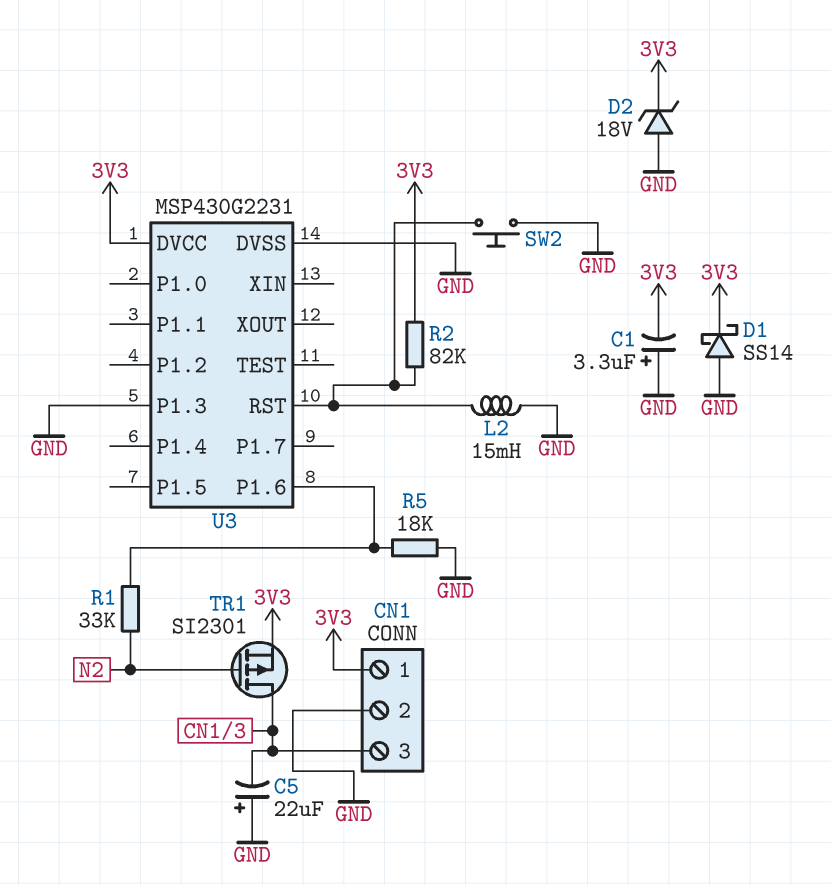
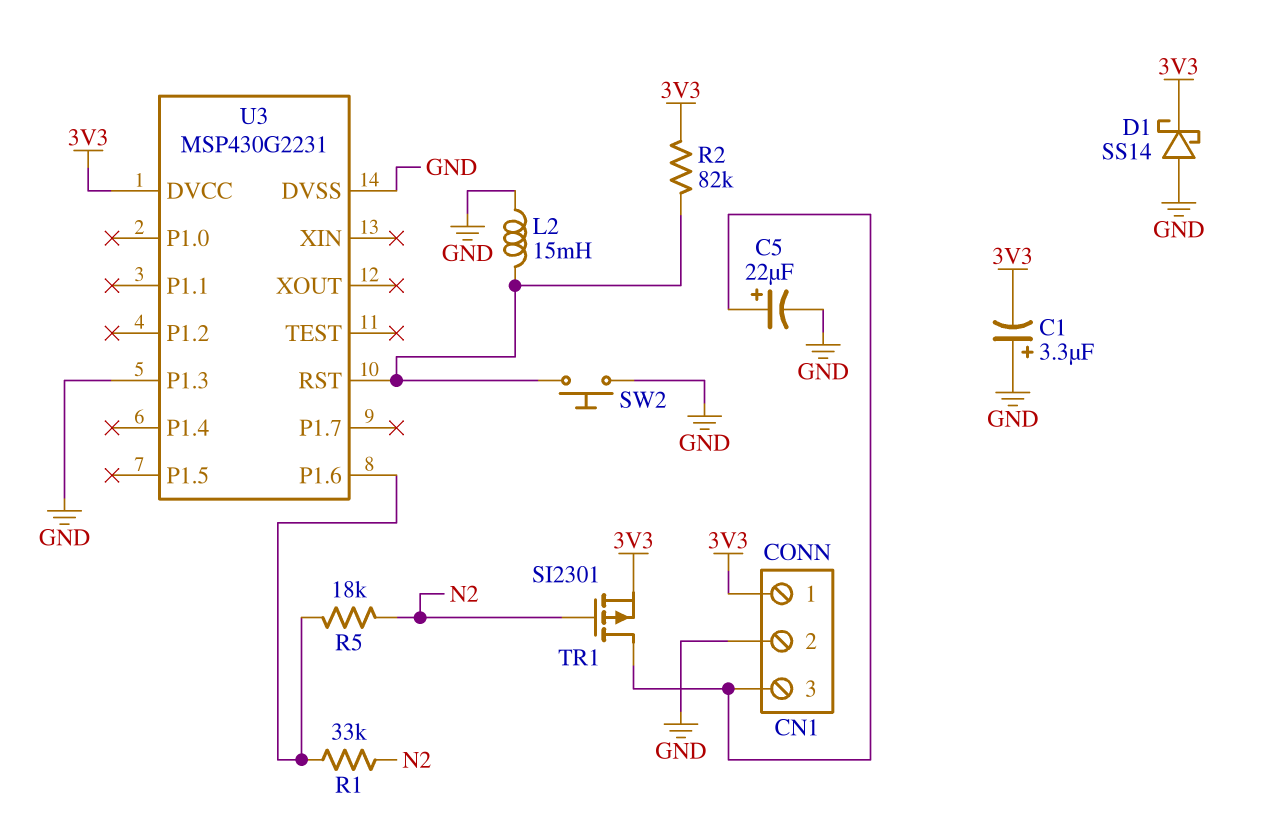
C5: 22uF (plus GND, minus CN1/3) -> 22uF (plus CN1/3, minus GND)
D2: zener 18V (A GND, K 3V3) -> none
R5: 18k (GND, U3/P1.6) -> 18k (N2, U3/P1.6)

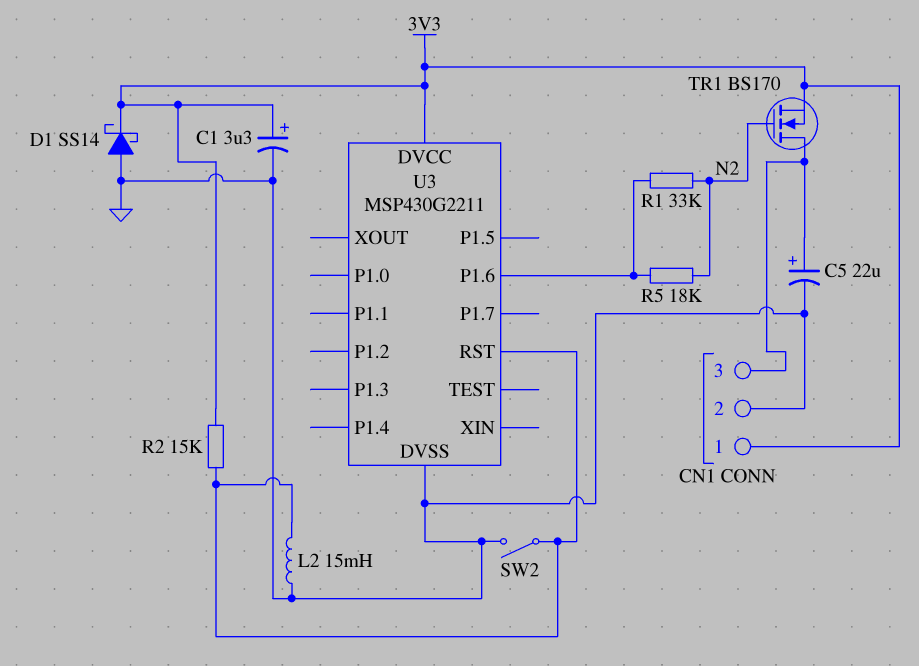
C1: 3.3uF (plus GND, minus 3V3) -> 3.3uF (plus 3V3, minus GND)
R2: 82k (3V3, U3/RST) -> 15k (3V3, U3/RST)
SW2: button (GND, U3/RST) -> switch (GND, U3/RST)
TR1: PMOS SI2301 (G N2, D CN1/3, S 3V3) -> NMOS BS170 (G N2, D CN1/3, S 3V3)
U3: MSP430G2231 -> MSP430G2211
U3 pin P1.3: GND -> none

